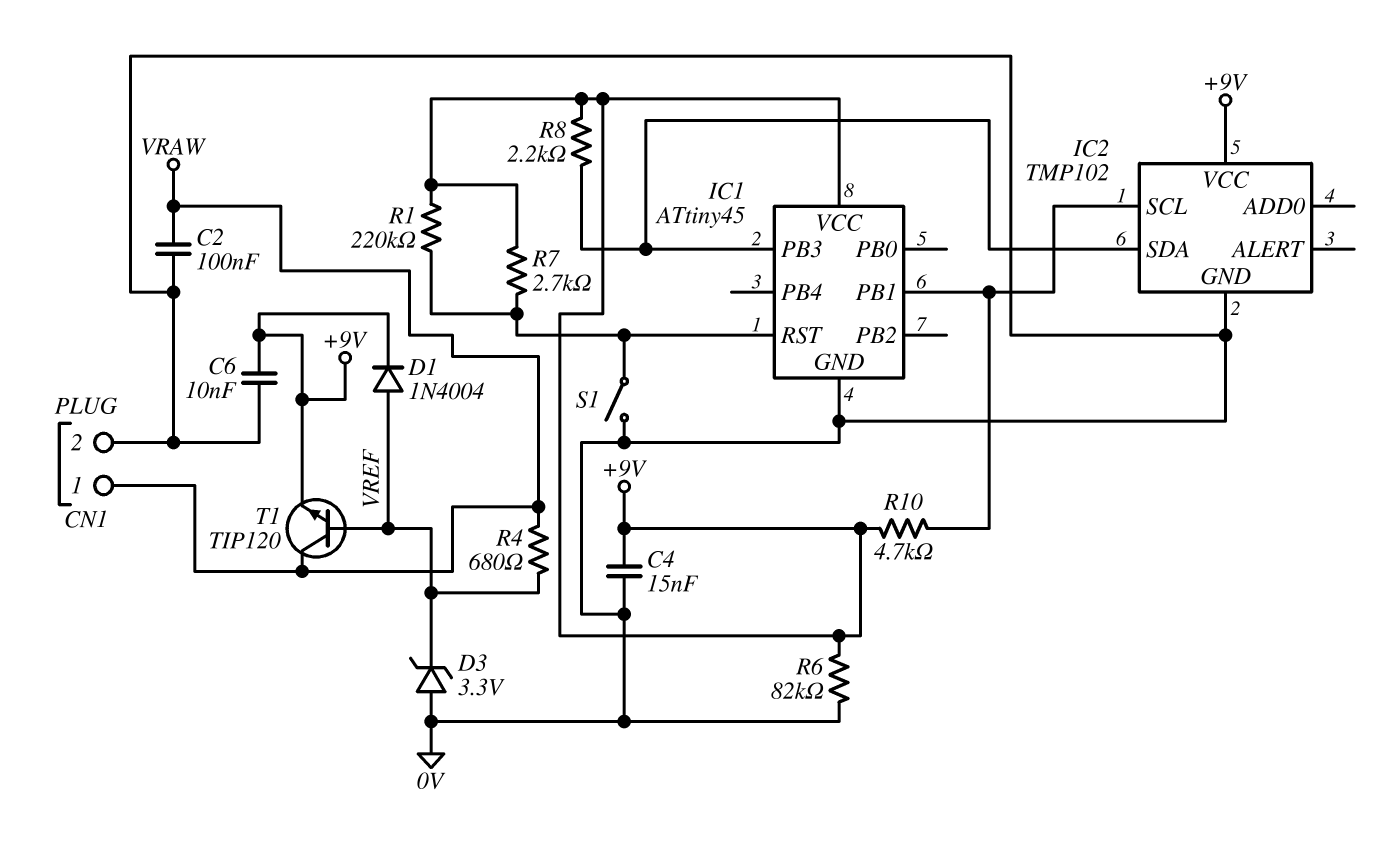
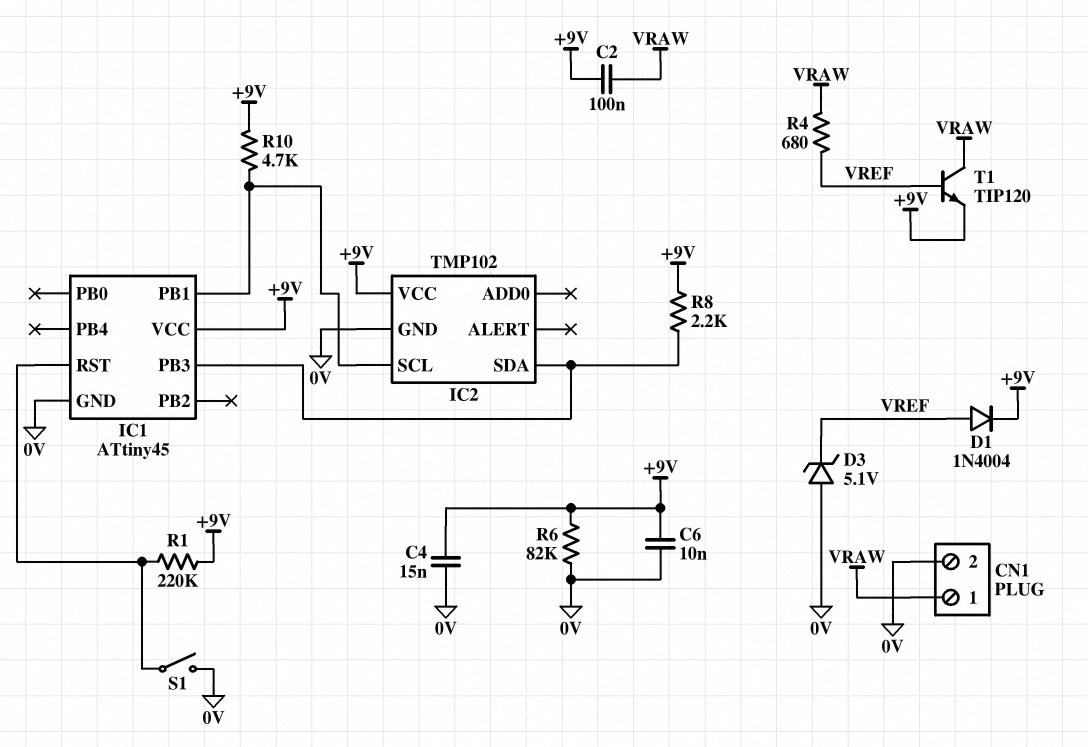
C2: 100nF (0V, VRAW) -> 100nF (+9V, VRAW)
D3: zener 3.3V (A 0V, K VREF) -> zener 5.1V (A 0V, K VREF)
R7: 2.7k (+9V, IC1/RST) -> none

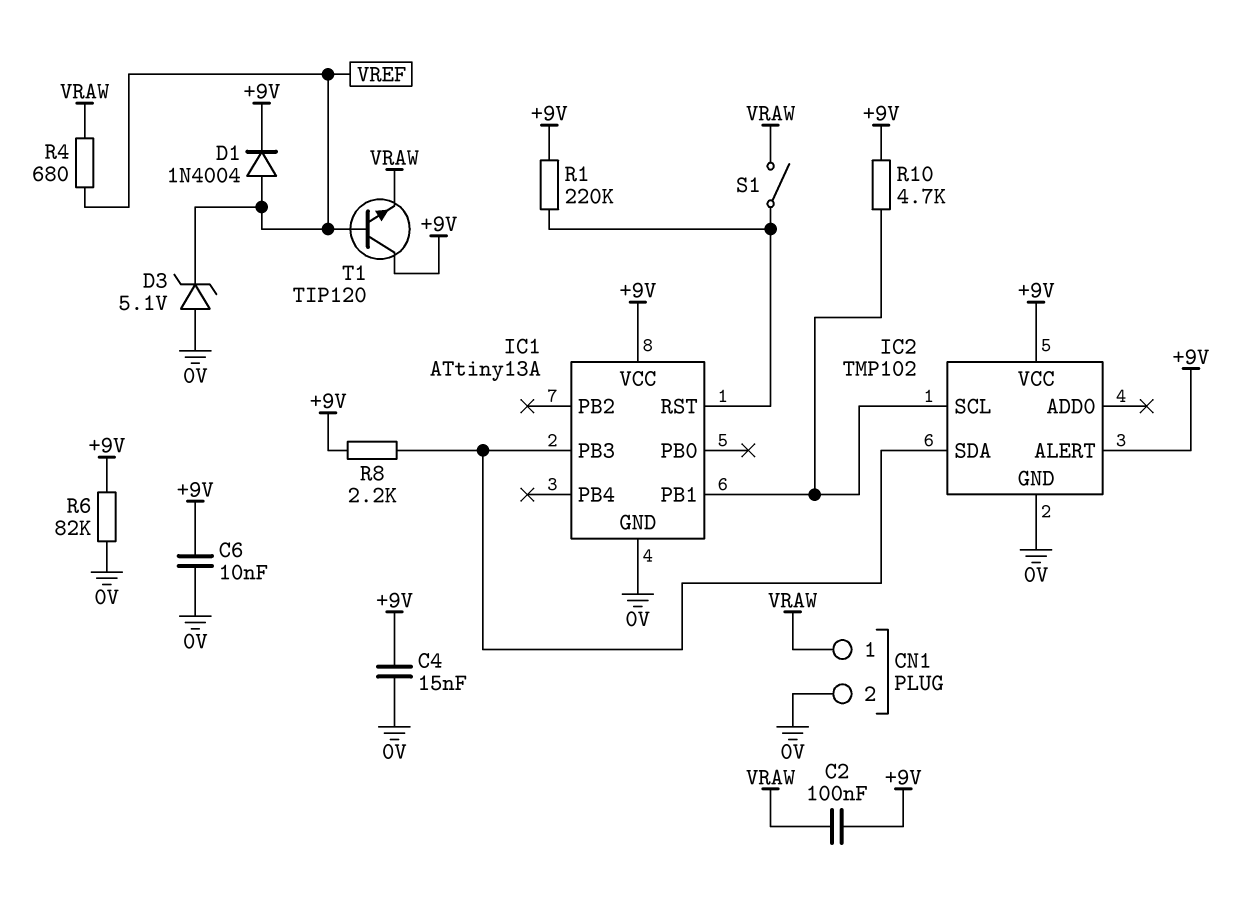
IC1: ATtiny45 -> ATtiny13A
IC2 pin ALERT: none -> +9V
S1: switch (0V, IC1/RST) -> switch (IC1/RST, VRAW)
T1: NPN TIP120 (B VREF, C VRAW, E +9V) -> NPN TIP120 (B VREF, C +9V, E VRAW)

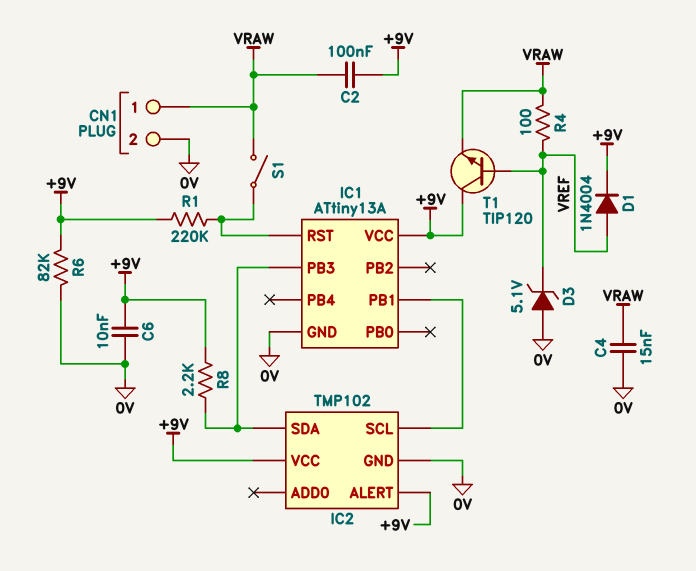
C4: 15nF (+9V, 0V) -> 15nF (0V, VRAW)
R4: 680 (VRAW, VREF) -> 100 (VRAW, VREF)
R10: 4.7k (+9V, IC1/PB1) -> none

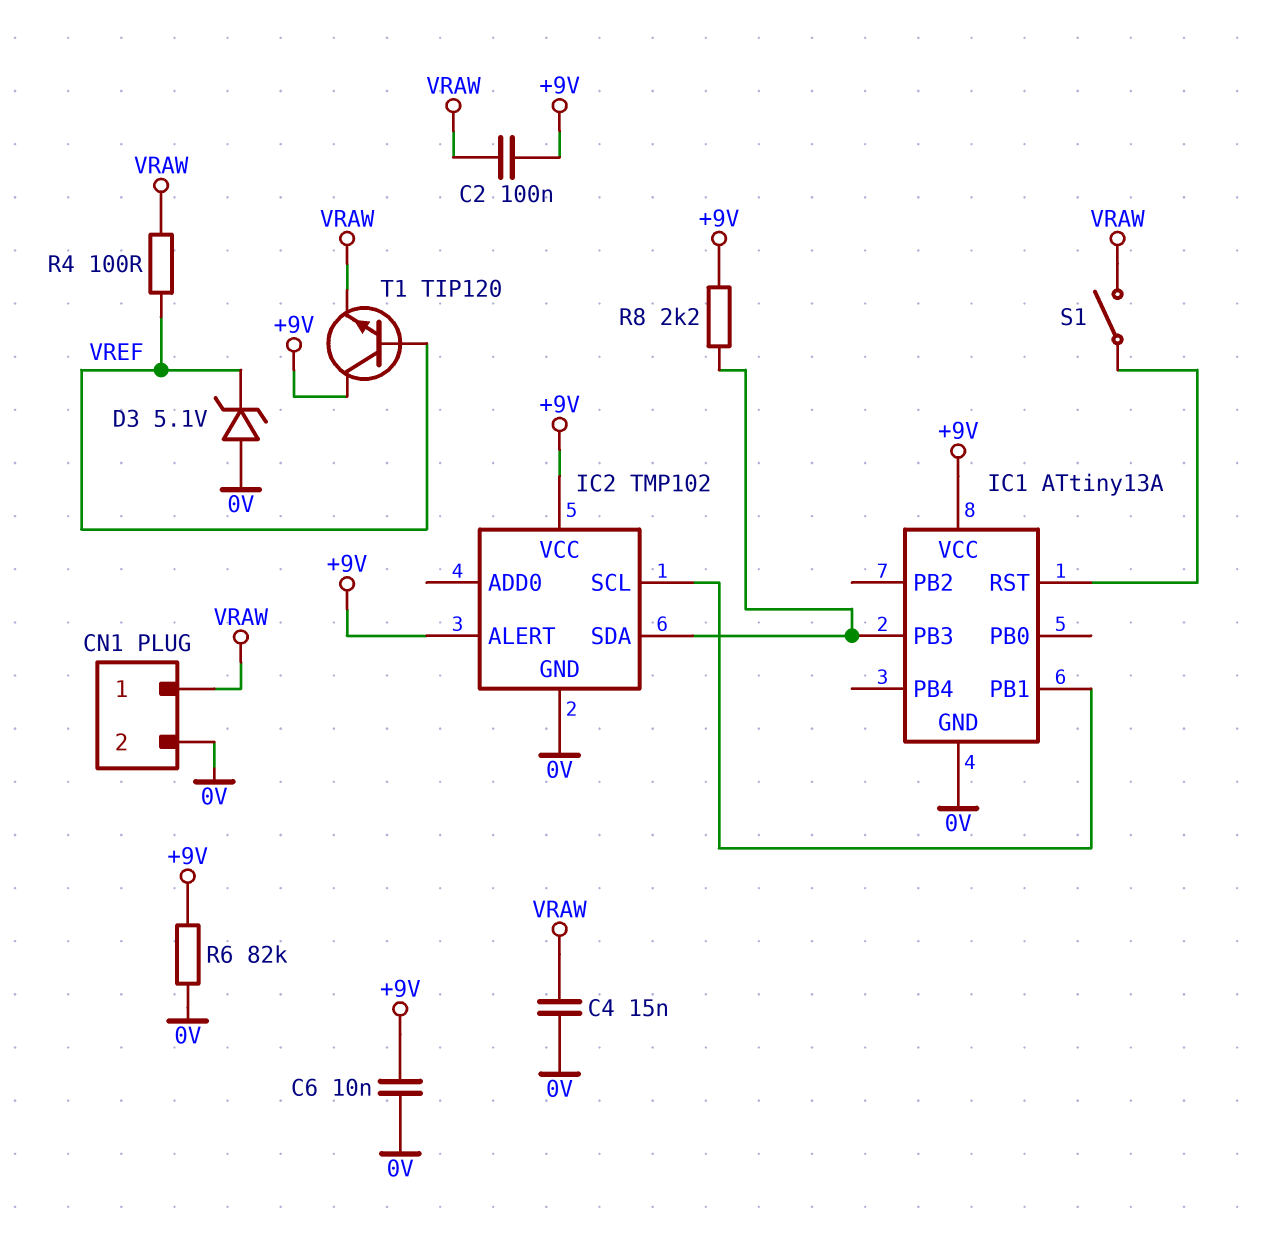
D1: diode 1N4004 (A VREF, K +9V) -> none
R1: 220k (+9V, IC1/RST) -> none

